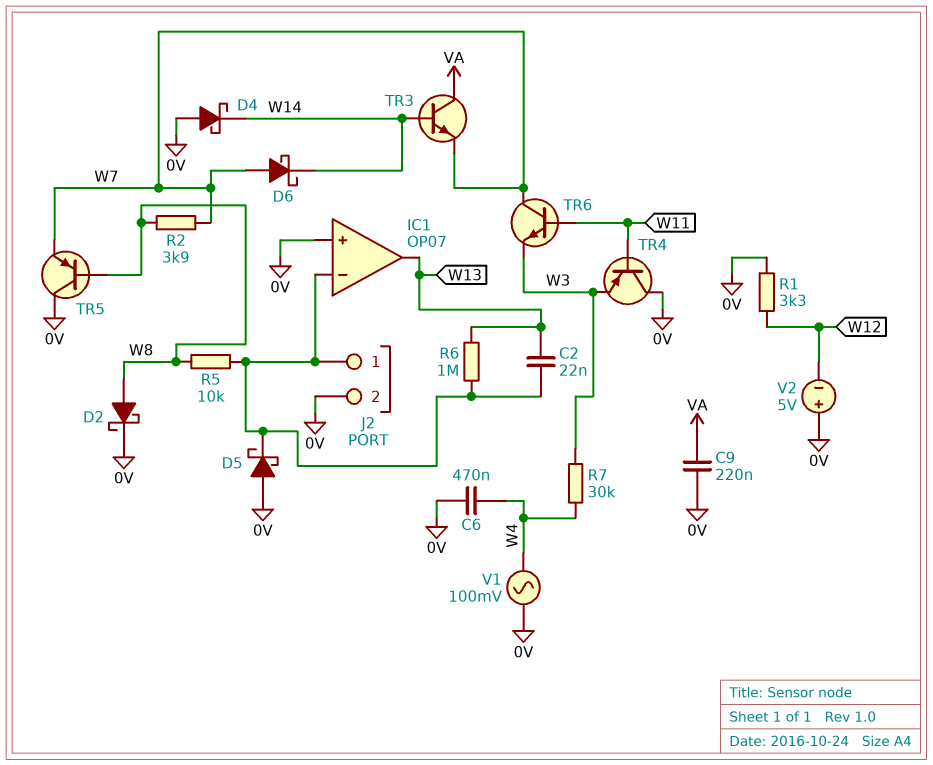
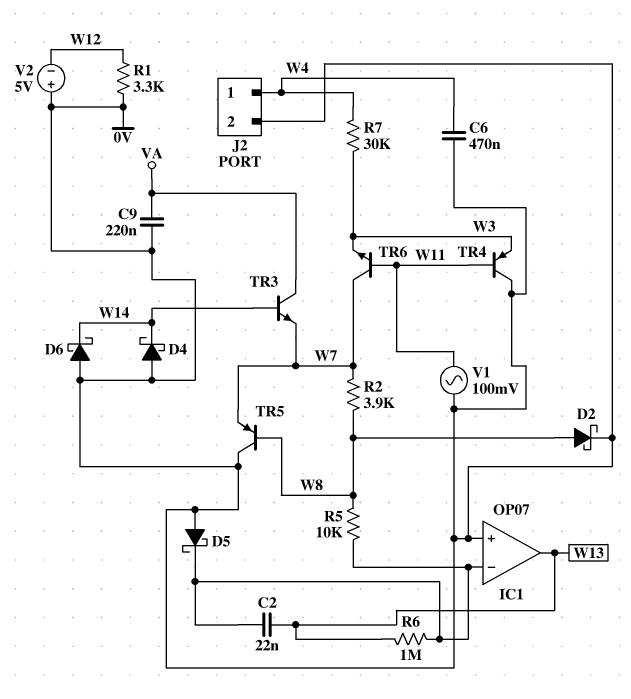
D6: schottky (A W7, K W14) -> schottky (A 0V, K W14)
J2 pin 1: IC1/in- -> W4
V1: AC 100mV (0V, W4) -> AC 100mV (0V, W11)

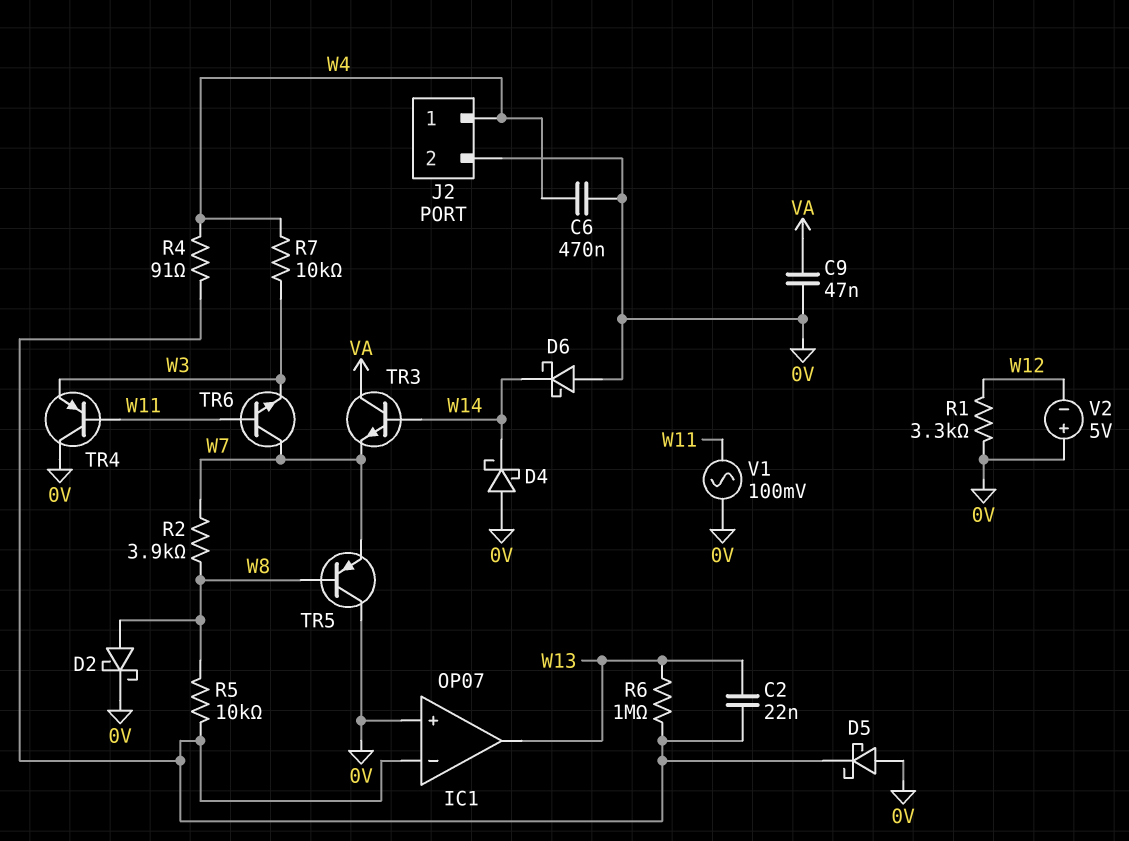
C9: 220nF (0V, VA) -> 47nF (0V, VA)
R4: none -> 91 (IC1/in-, W4)
R7: 30k (W3, W4) -> 10k (W3, W4)

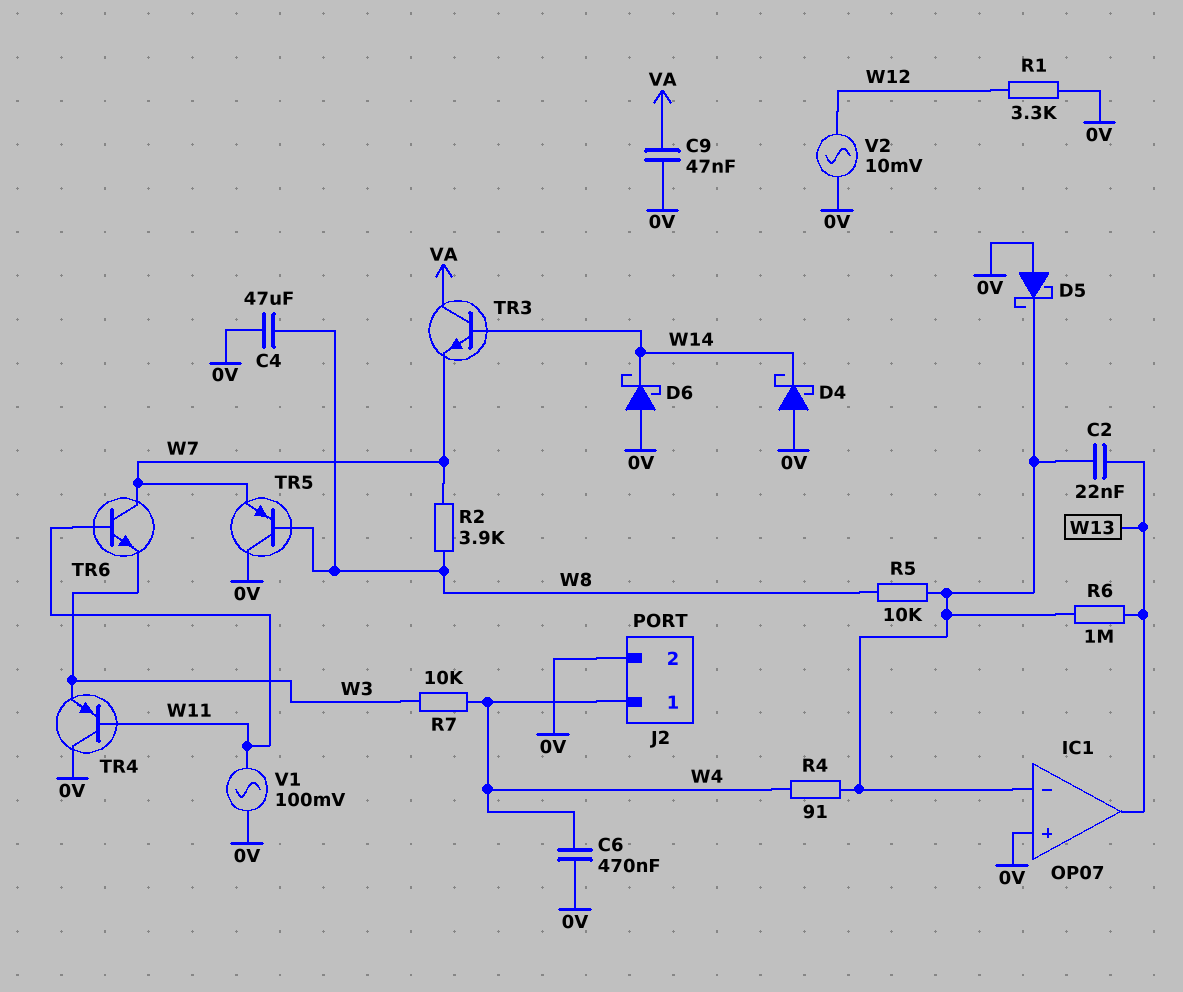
C4: none -> 47uF (0V, W8)
D2: schottky (A W8, K 0V) -> none
V2: 5V (plus 0V, minus W12) -> AC 10mV (0V, W12)

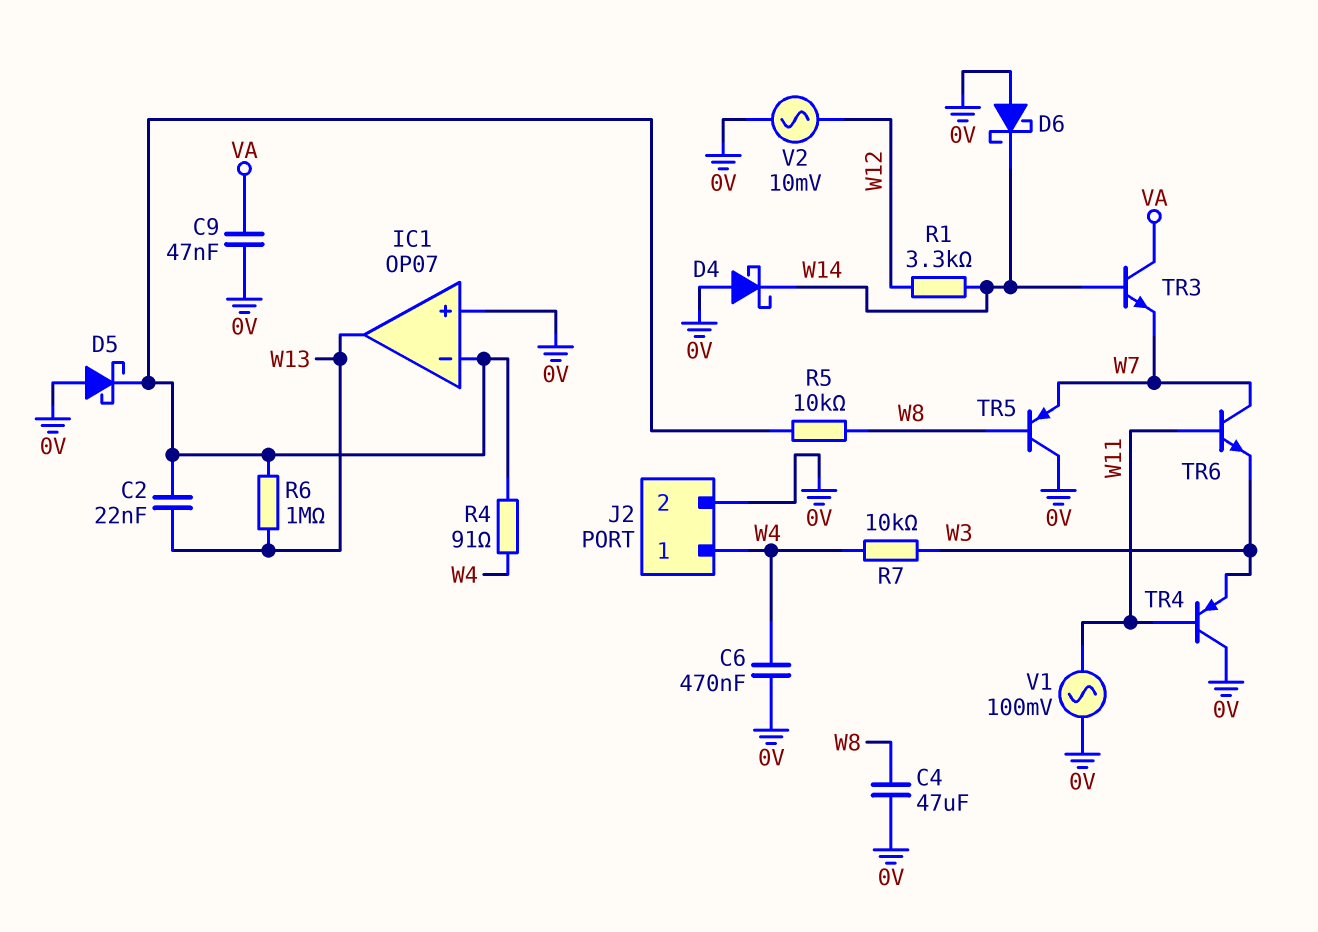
R1: 3.3k (0V, W12) -> 3.3k (W12, W14)
R2: 3.9k (W7, W8) -> none

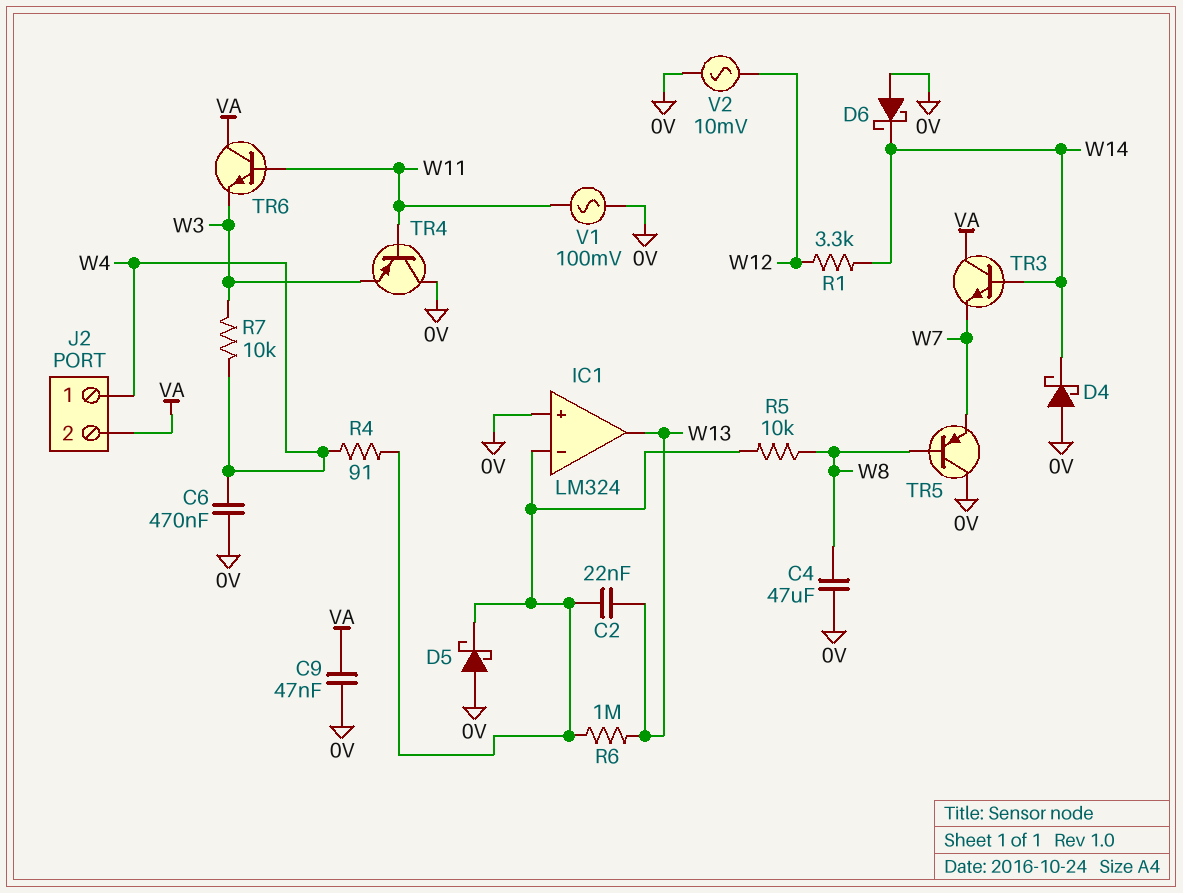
IC1: OP07 -> LM324
J2 pin 2: 0V -> VA
TR6: NPN (B W11, C W7, E W3) -> NPN (B W11, C VA, E W3)

